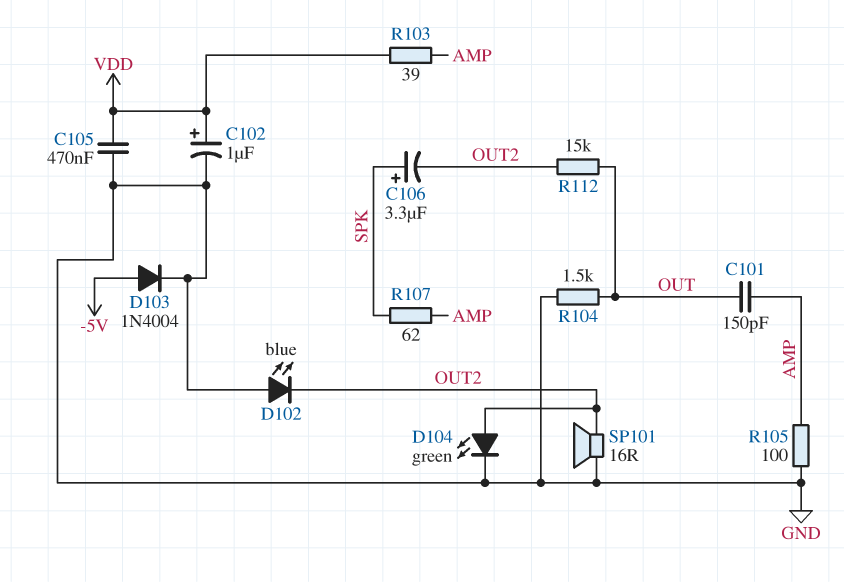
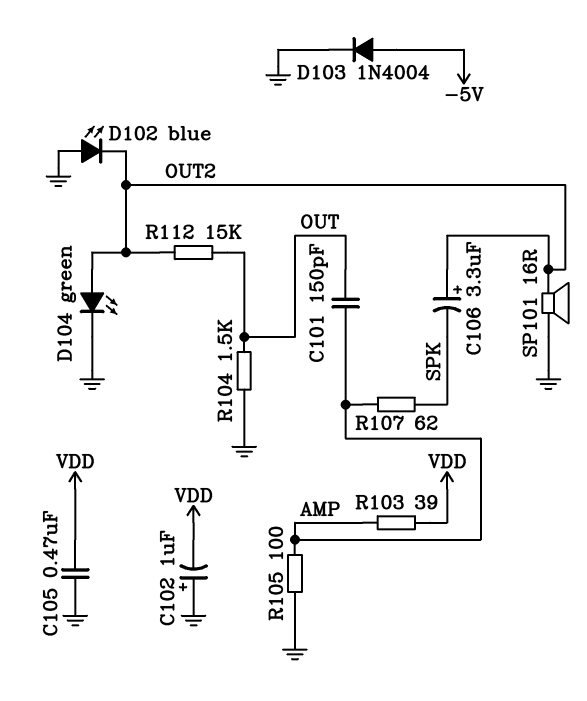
C102: 1uF (plus VDD, minus GND) -> 1uF (plus GND, minus VDD)
C106: 3.3uF (plus SPK, minus OUT2) -> 3.3uF (plus OUT2, minus SPK)

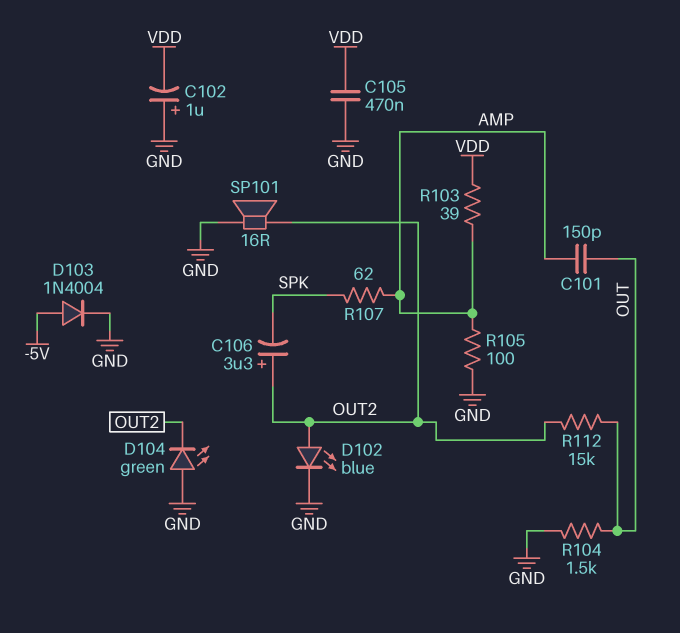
D102: LED blue (A GND, K OUT2) -> LED blue (A OUT2, K GND)
D104: LED green (A OUT2, K GND) -> LED green (A GND, K OUT2)

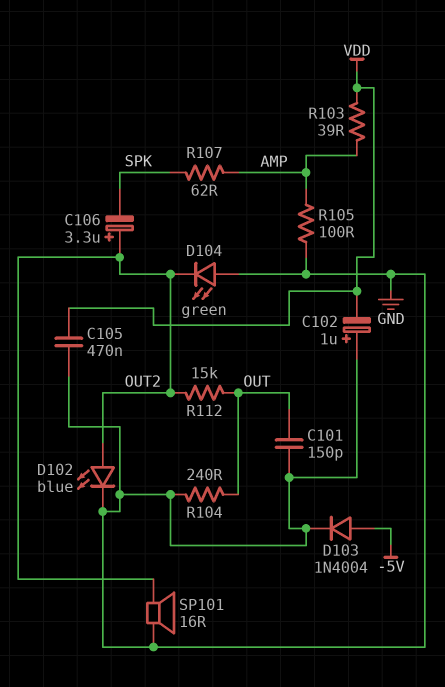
C101: 150pF (AMP, OUT) -> 150pF (GND, OUT)
R104: 1.5k (GND, OUT) -> 240 (GND, OUT)

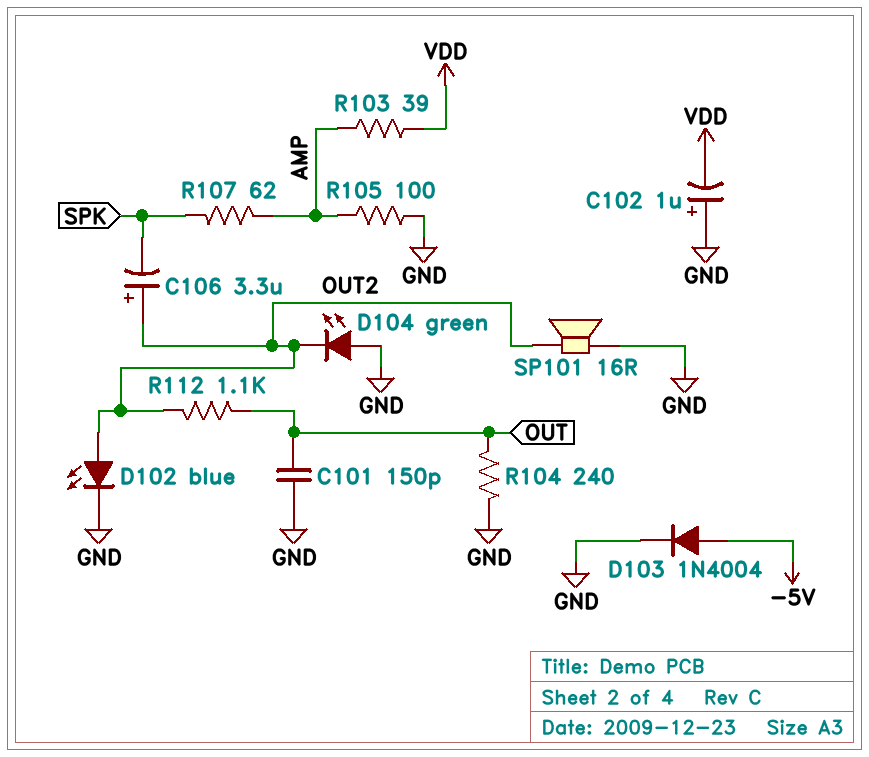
C105: 470nF (GND, VDD) -> none
R112: 15k (OUT, OUT2) -> 1.1k (OUT, OUT2)

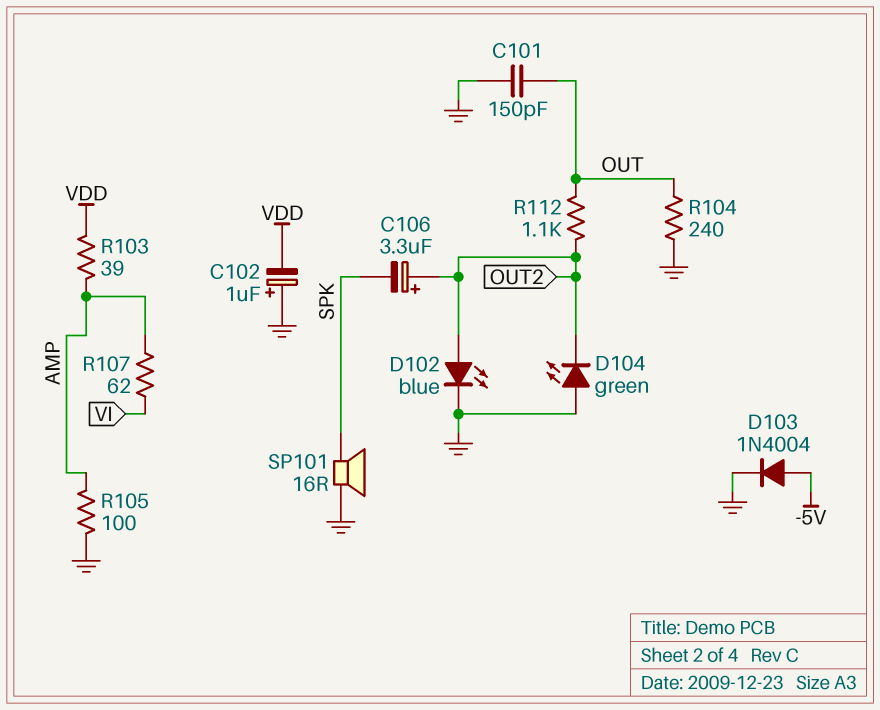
R107: 62 (AMP, SPK) -> 62 (AMP, VI)
SP101: speaker 16R (GND, OUT2) -> speaker 16R (GND, SPK)

